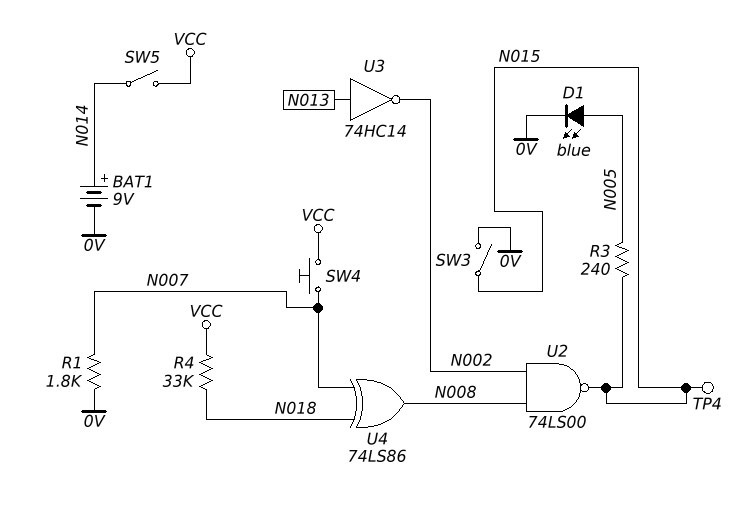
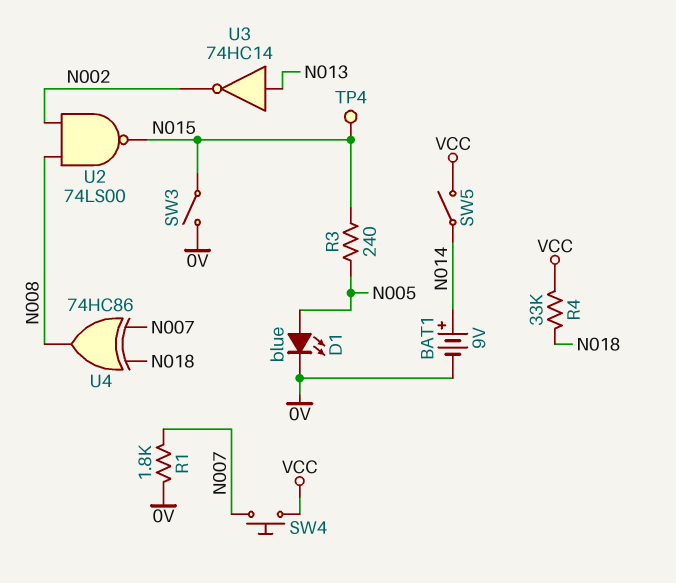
U4: XOR 74LS86 (in N007, in N018, out N008) -> XOR 74HC86 (in N007, in N018, out N008)

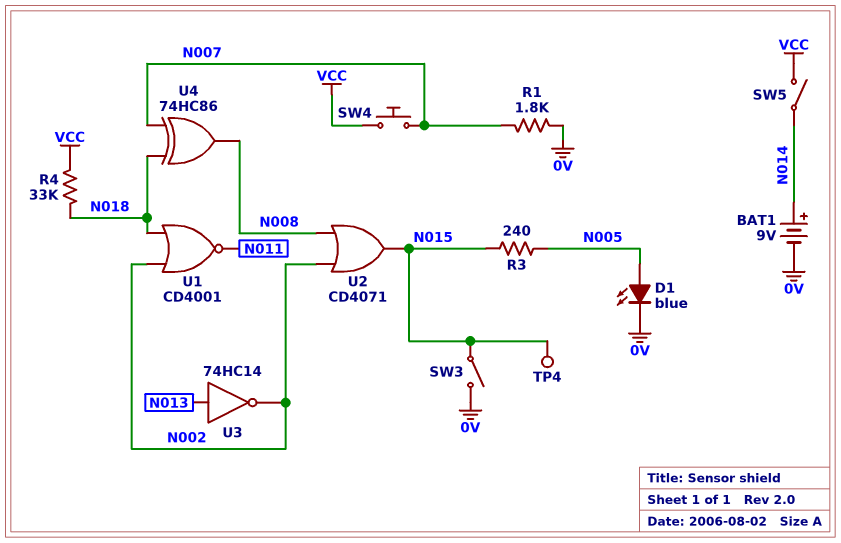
U1: none -> NOR CD4001 (in N002, in N018, out N011)
U2: NAND 74LS00 (in N002, in N008, out N015) -> OR CD4071 (in N002, in N008, out N015)

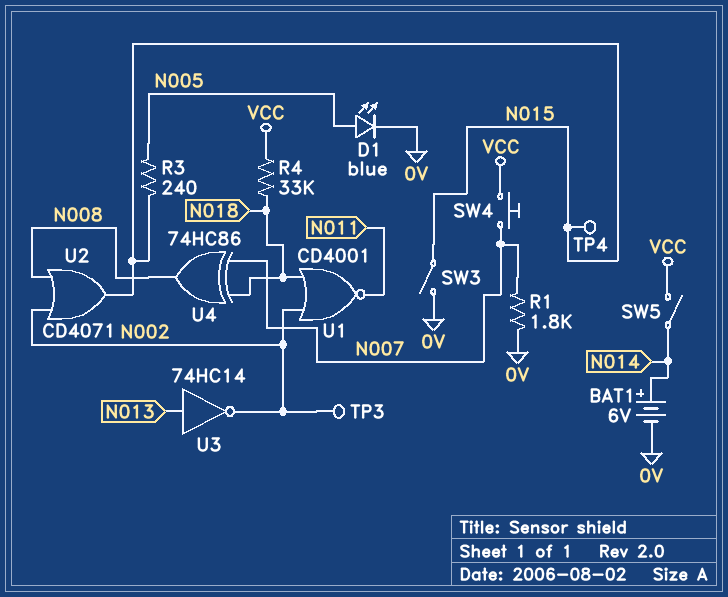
BAT1: 9V (plus N014, minus 0V) -> 6V (plus N014, minus 0V)
TP3: none -> test point (N002)

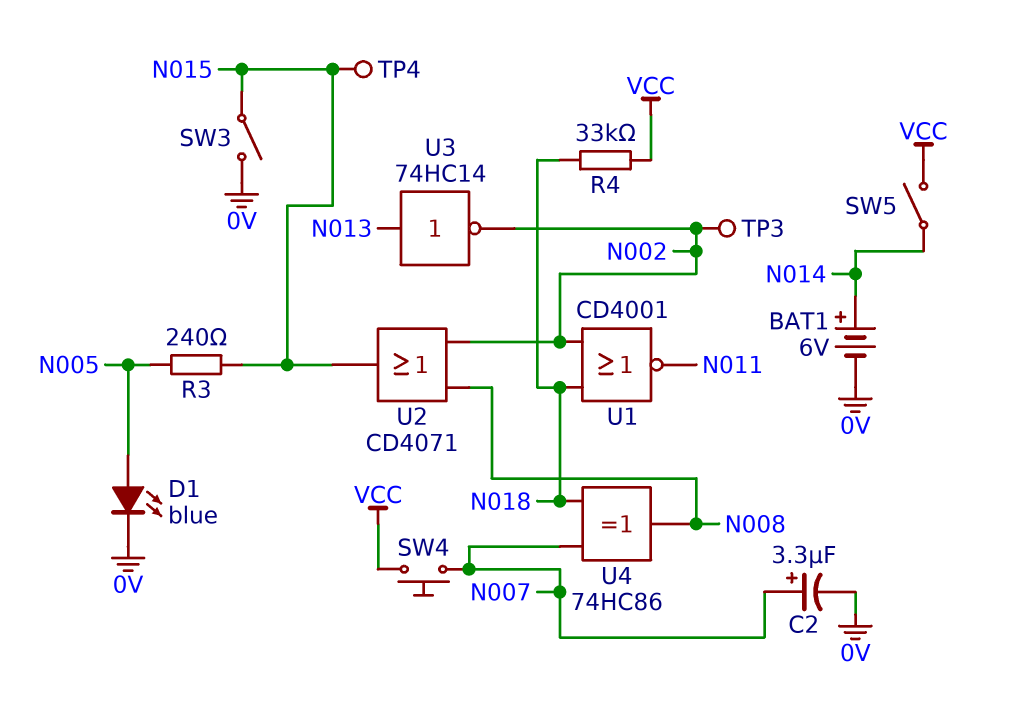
C2: none -> 3.3uF (plus N007, minus 0V)
R1: 1.8k (0V, N007) -> none

